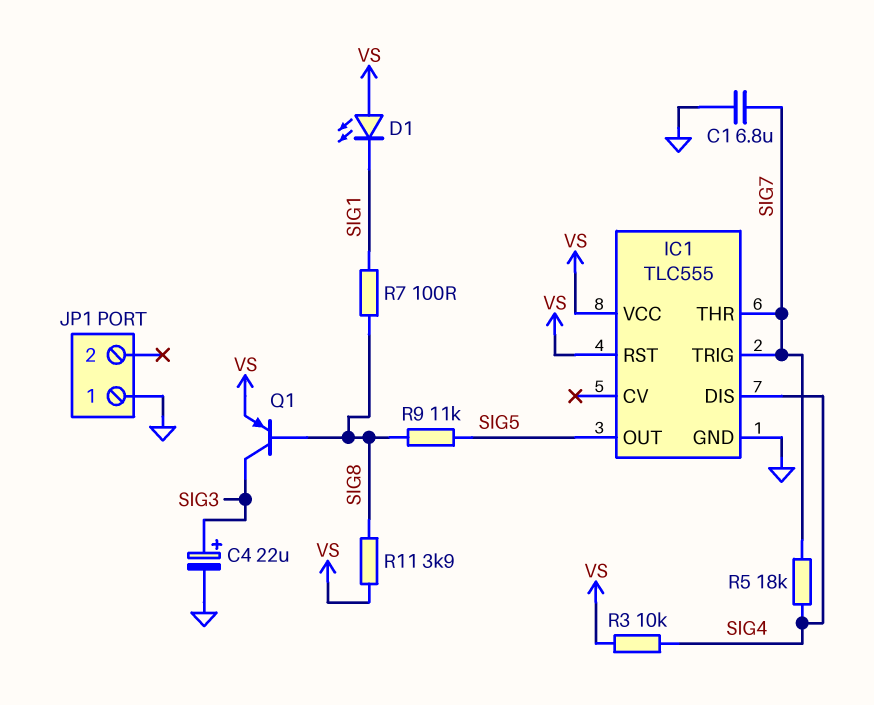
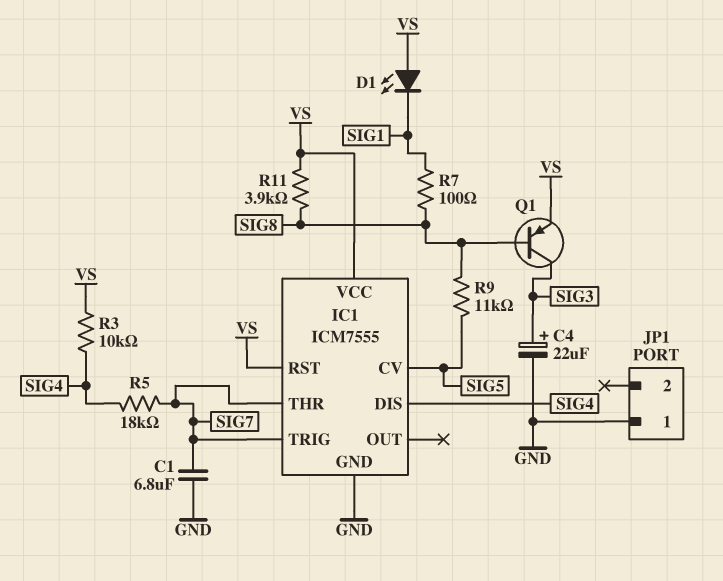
IC1: TLC555 -> ICM7555
IC1 pin CV: none -> SIG5
IC1 pin OUT: SIG5 -> none

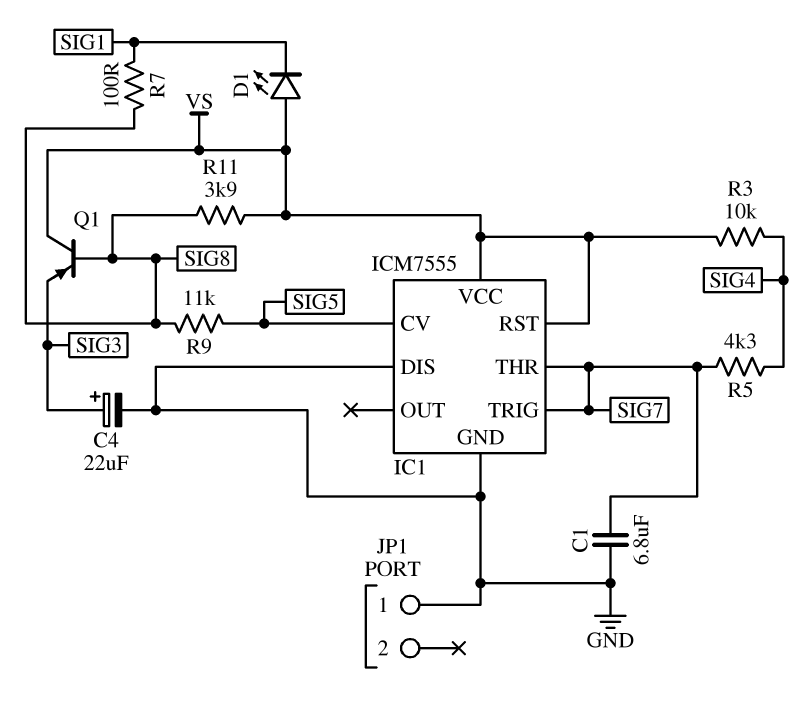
IC1 pin DIS: SIG4 -> GND
Q1: PNP (B SIG8, C SIG3, E VS) -> PNP (B SIG8, C VS, E SIG3)
R5: 18k (SIG4, SIG7) -> 4.3k (SIG4, SIG7)

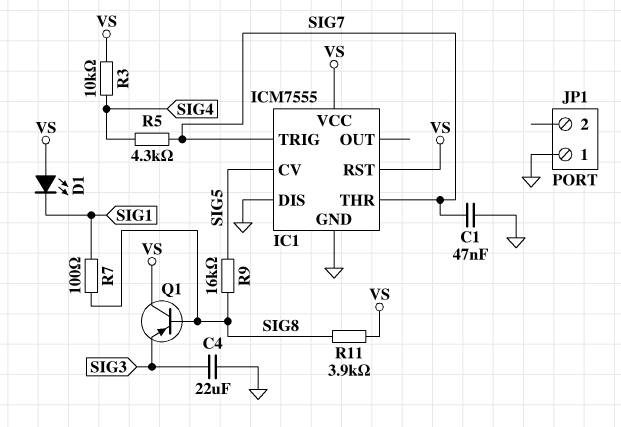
C1: 6.8uF (GND, SIG7) -> 47nF (GND, SIG7)
C4: 22uF (plus SIG3, minus GND) -> 22uF (GND, SIG3)
R9: 11k (SIG5, SIG8) -> 16k (SIG5, SIG8)

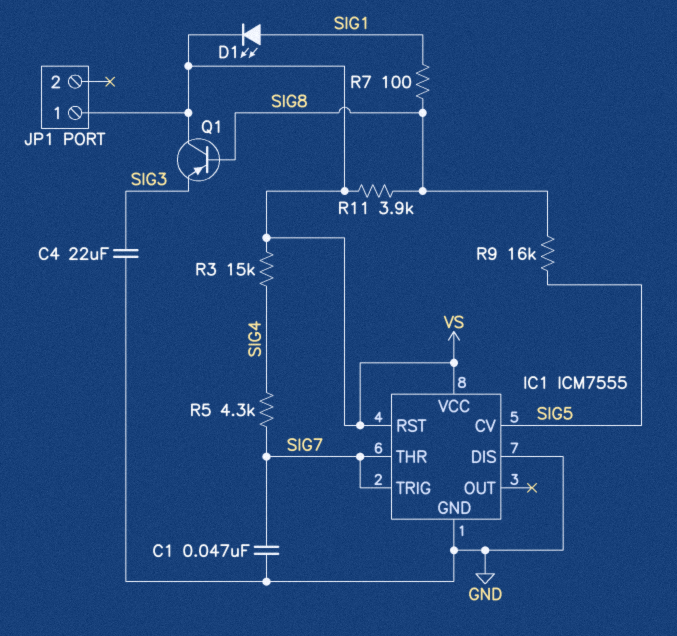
D1: LED (A VS, K SIG1) -> LED (A SIG1, K VS)
JP1 pin 1: GND -> VS
R3: 10k (SIG4, VS) -> 15k (SIG4, VS)

